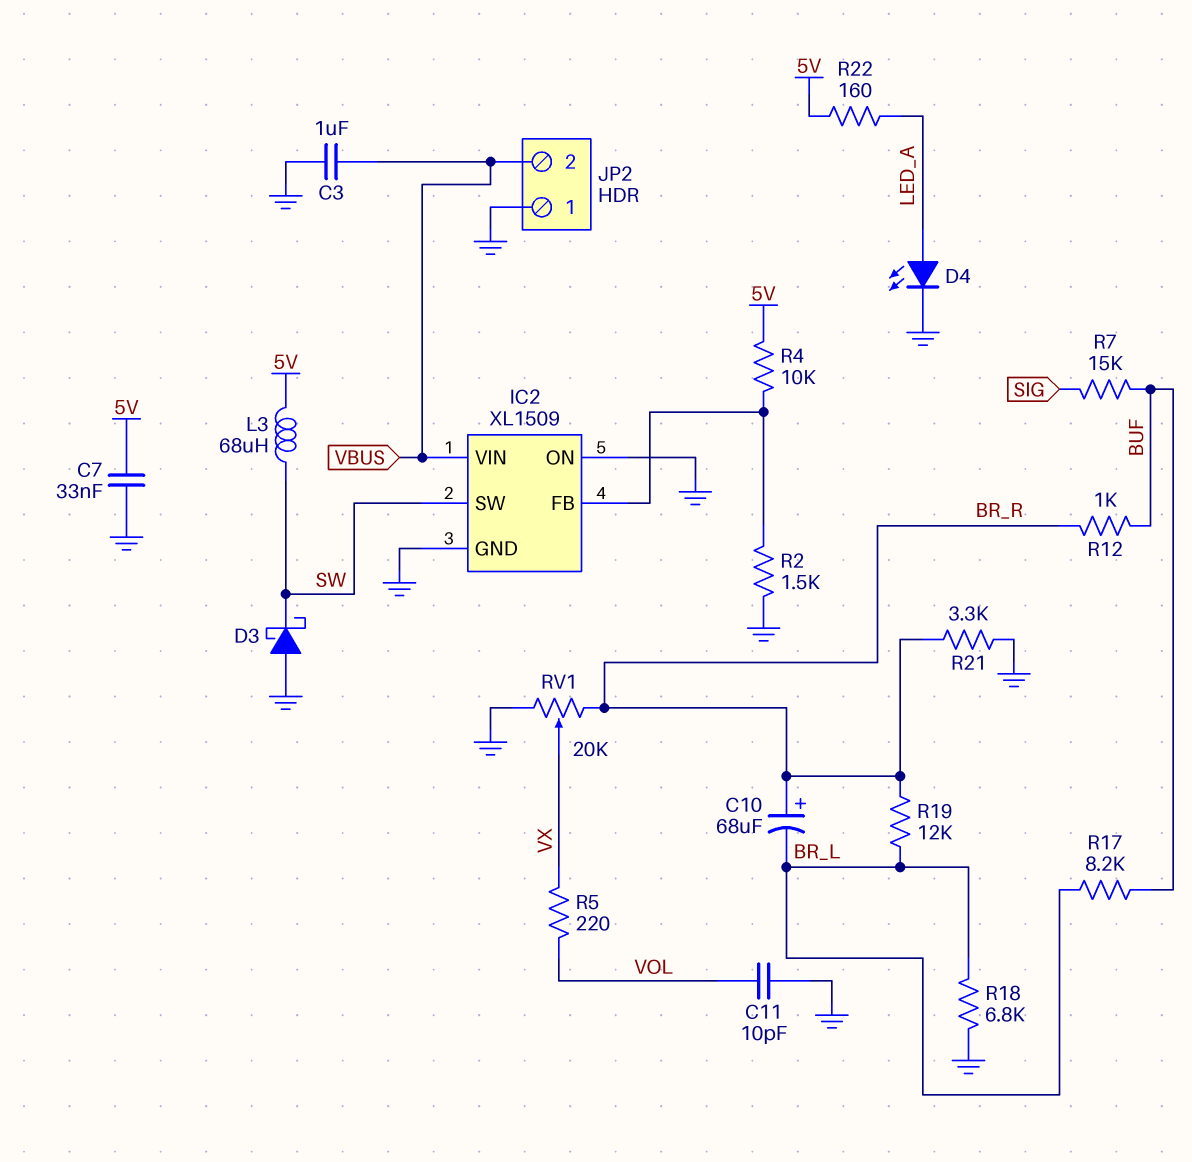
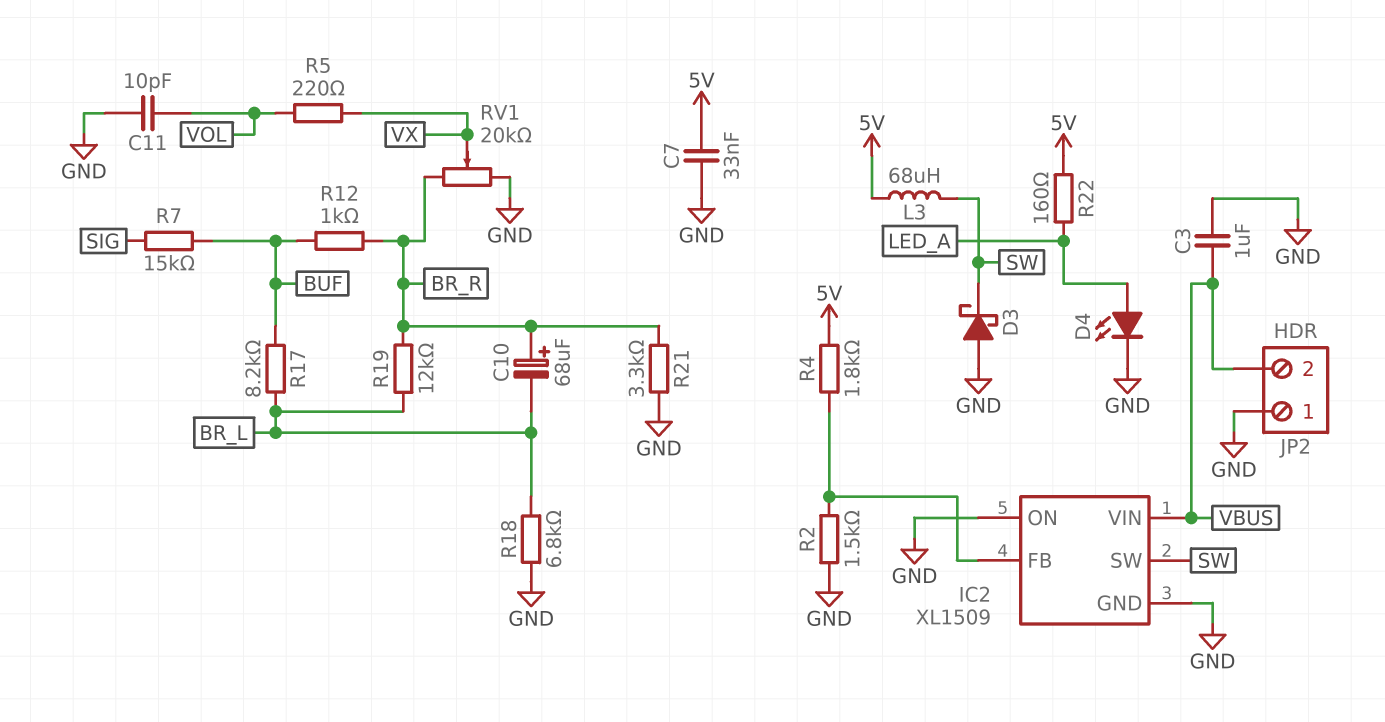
R4: 10k (5V, IC2/FB) -> 1.8k (5V, IC2/FB)

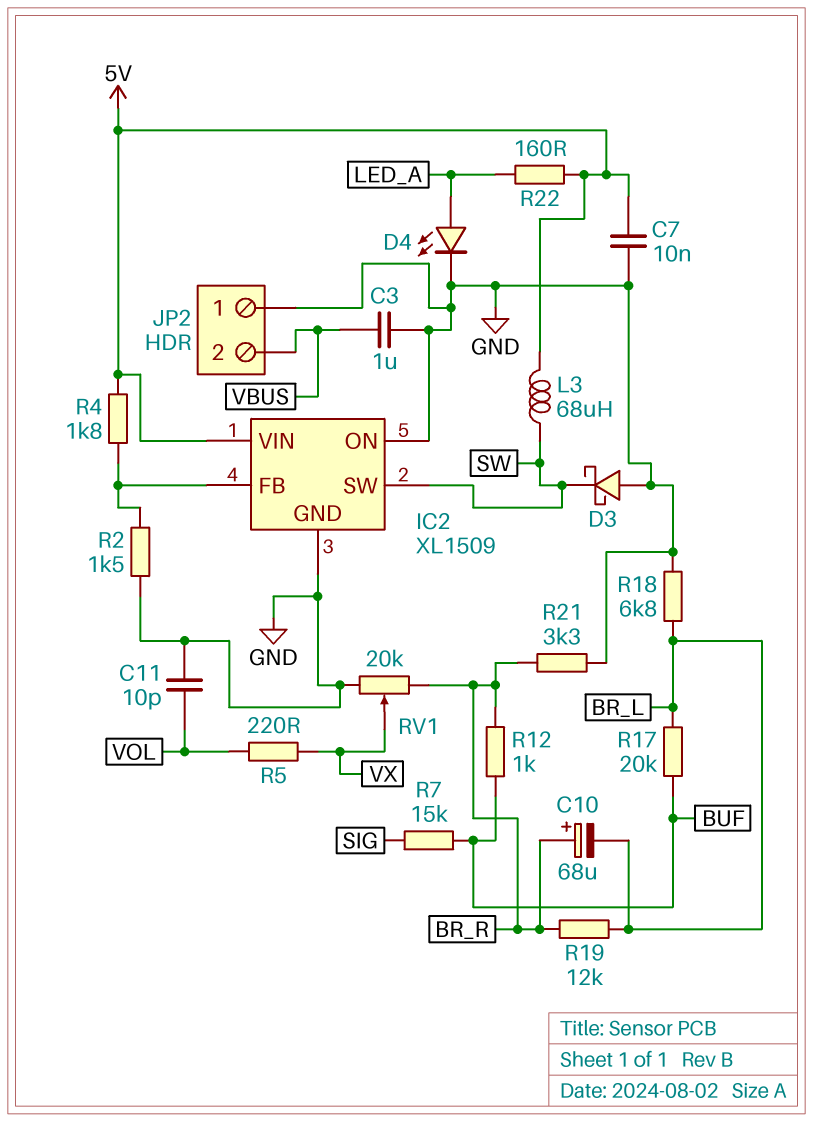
C7: 33nF (5V, GND) -> 10nF (5V, GND)
IC2 pin VIN: VBUS -> 5V
R17: 8.2k (BR_L, BUF) -> 20k (BR_L, BUF)

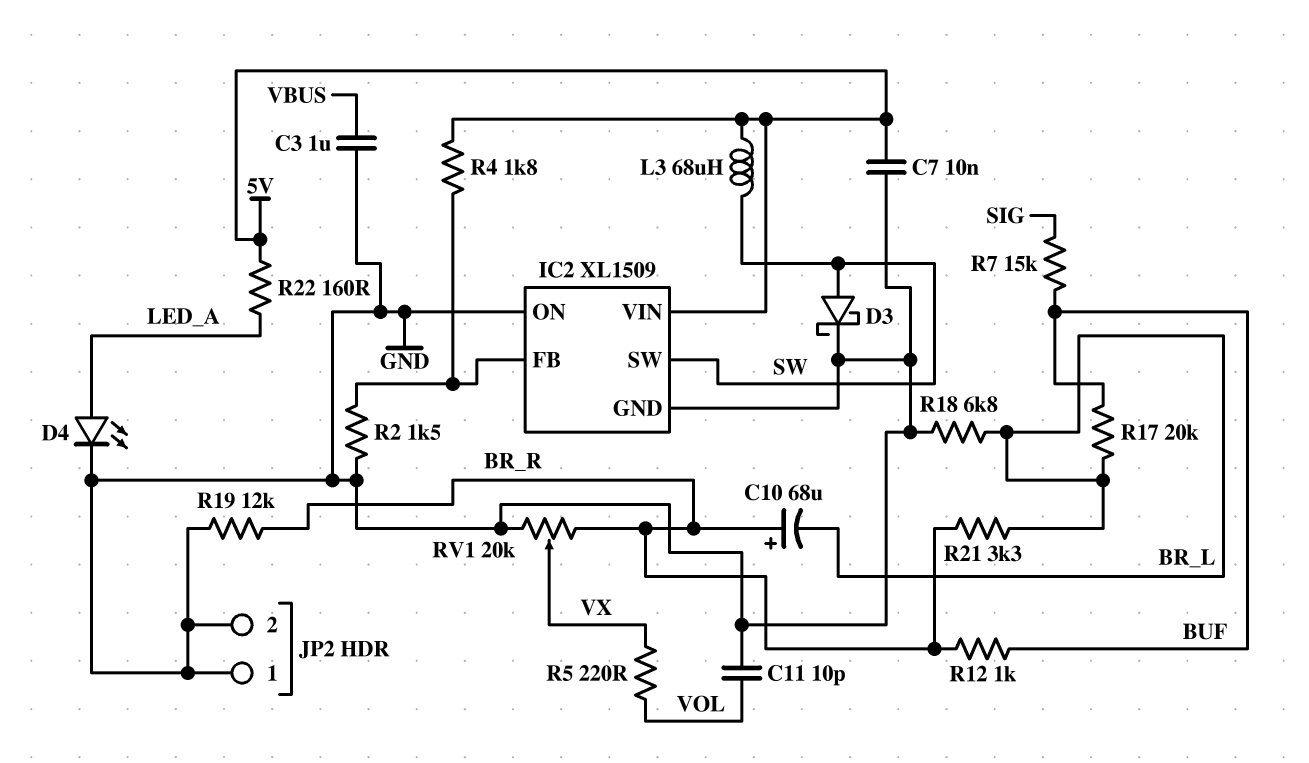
D3: schottky (A GND, K SW) -> schottky (A SW, K GND)
JP2 pin 2: VBUS -> GND
R19: 12k (BR_L, BR_R) -> 12k (BR_R, GND)
R21: 3.3k (BR_R, GND) -> 3.3k (BR_L, BR_R)

